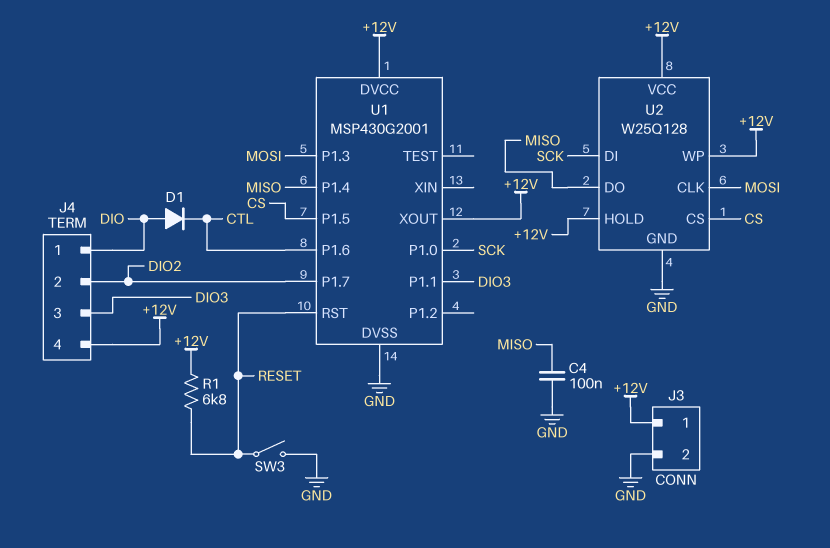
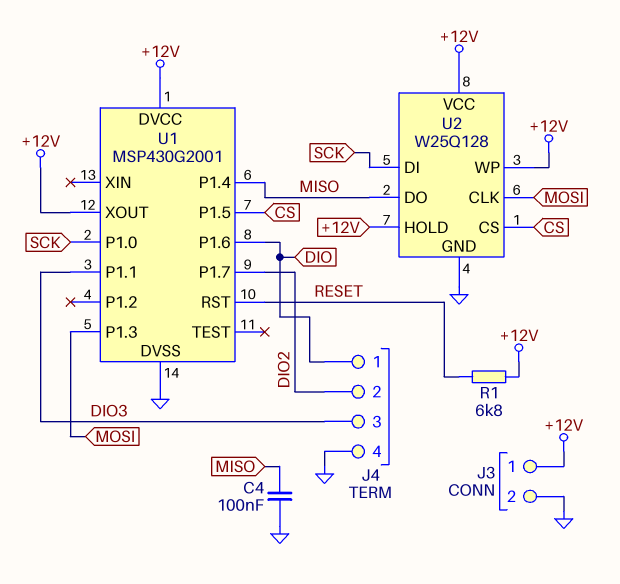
D1: diode (A DIO, K CTL) -> none
J4 pin 4: +12V -> GND
SW3: switch (GND, RESET) -> none
U1 pin P1.6: CTL -> DIO

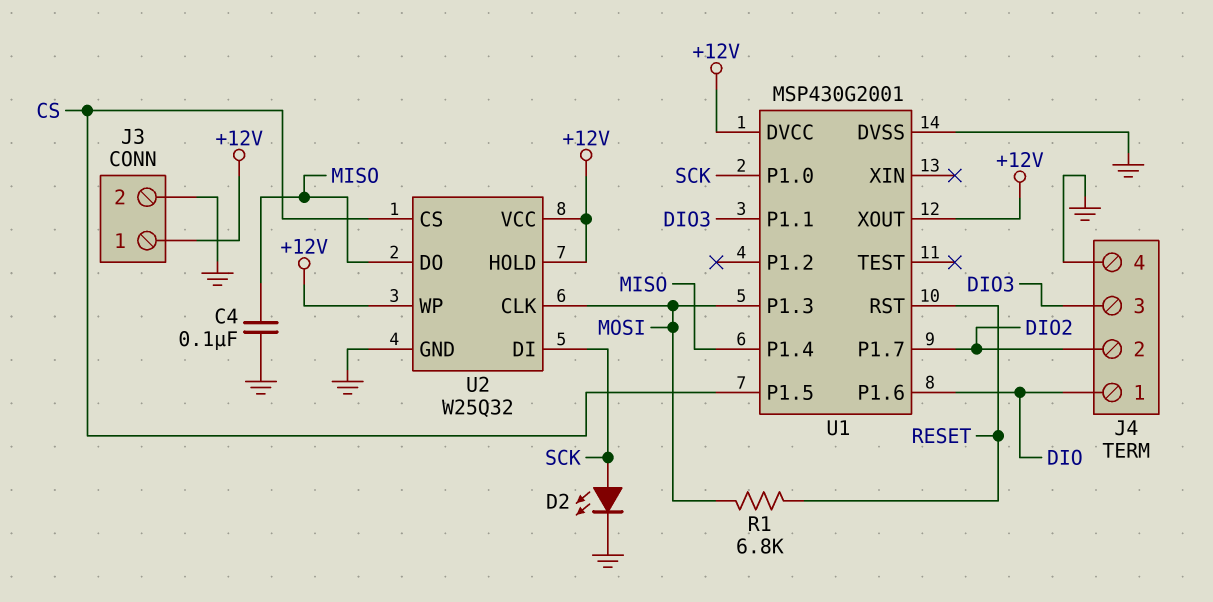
D2: none -> LED (A SCK, K GND)
R1: 6.8k (+12V, RESET) -> 6.8k (MOSI, RESET)
U2: W25Q128 -> W25Q32

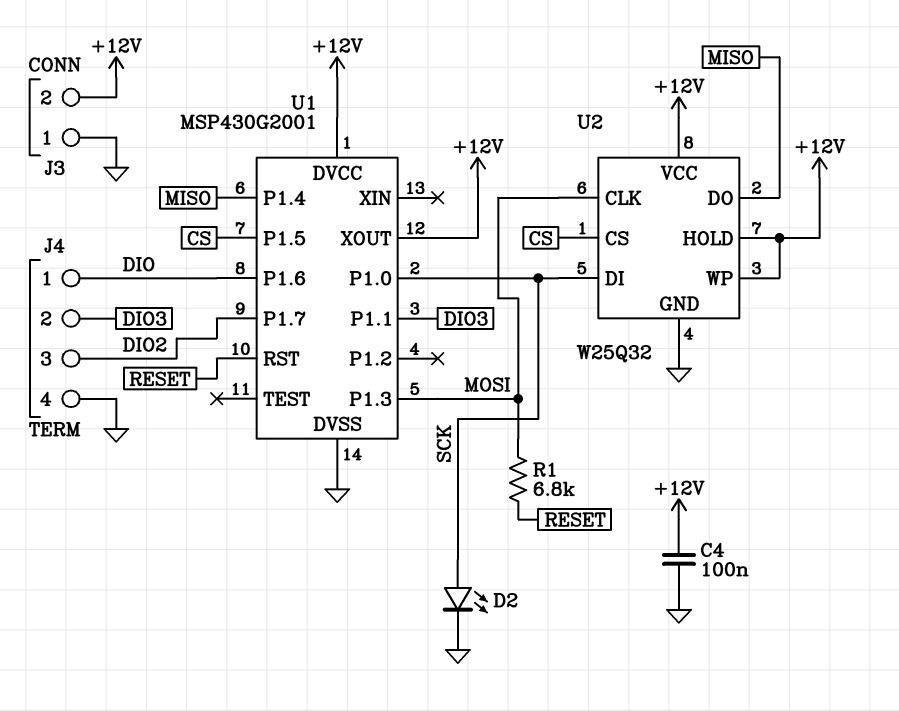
C4: 100nF (GND, MISO) -> 100nF (+12V, GND)
J3 pin 1: +12V -> GND
J3 pin 2: GND -> +12V
J4 pin 2: DIO2 -> DIO3
J4 pin 3: DIO3 -> DIO2

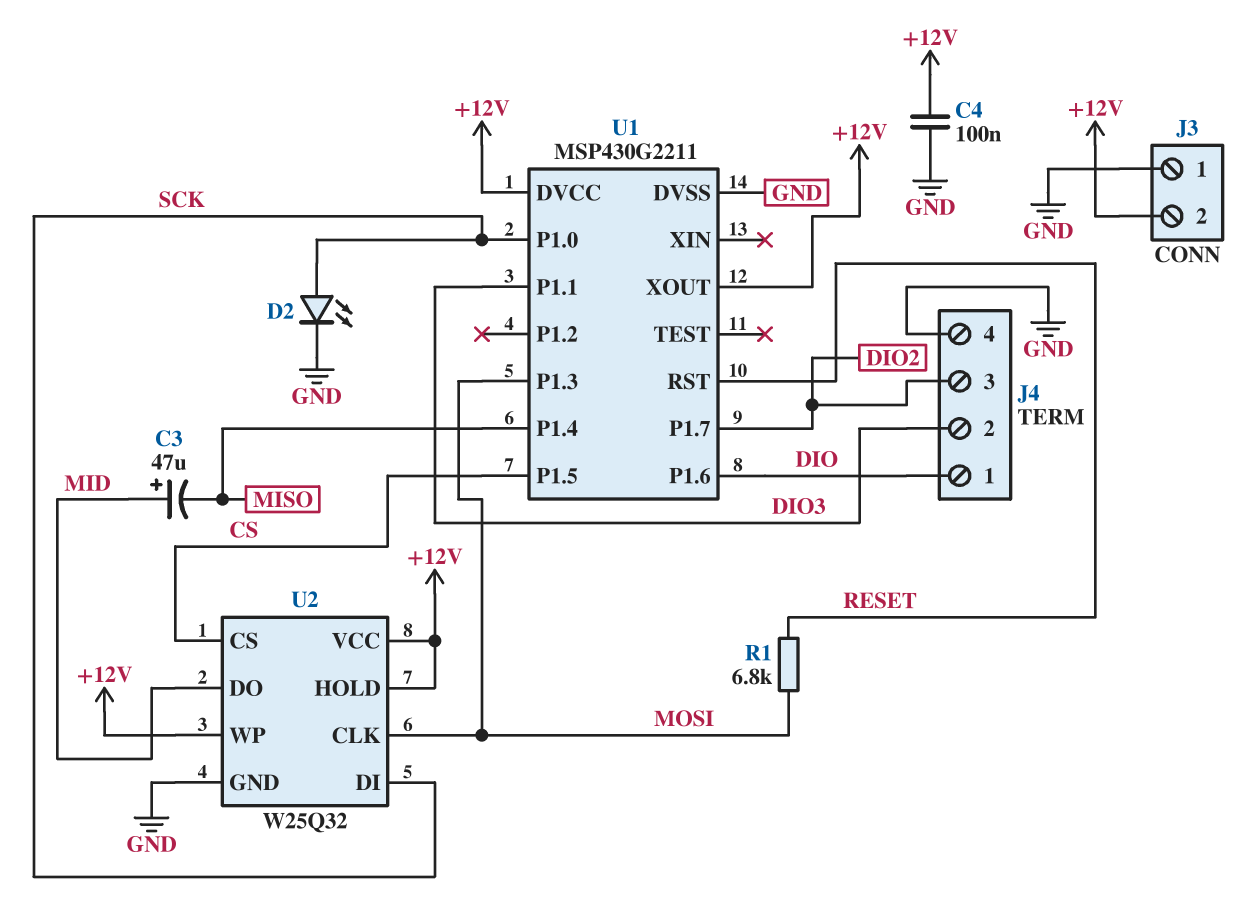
C3: none -> 47uF (plus MID, minus MISO)
U1: MSP430G2001 -> MSP430G2211
U2 pin DO: MISO -> MID

